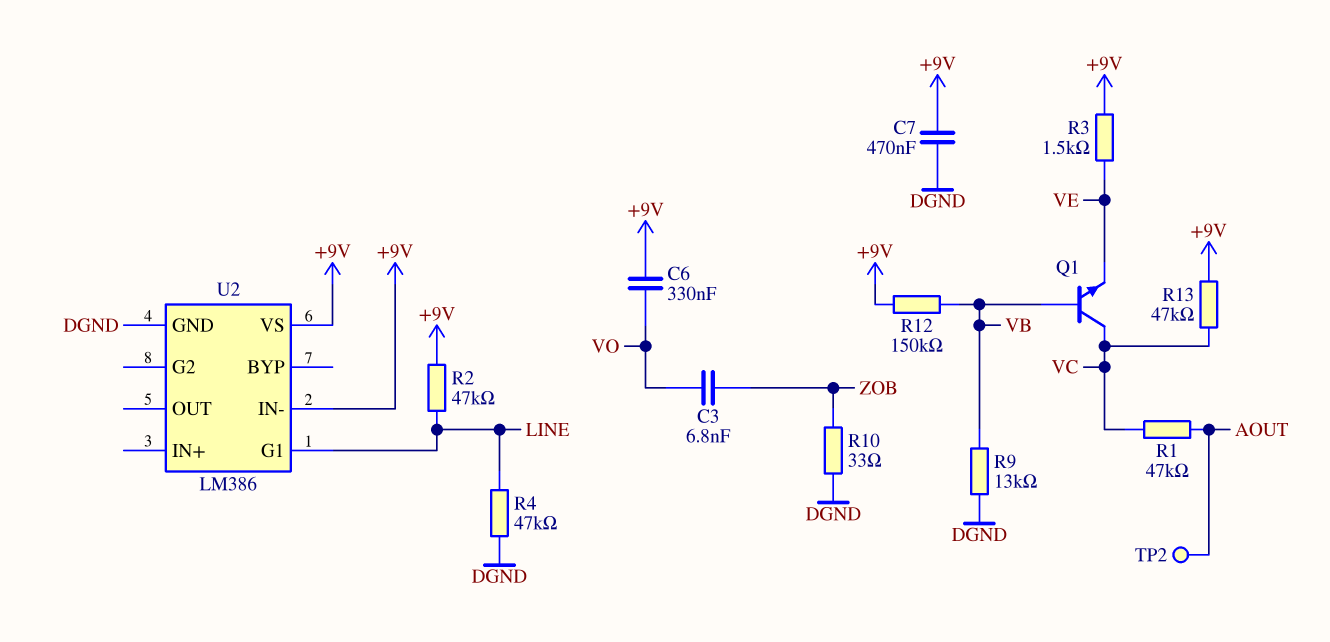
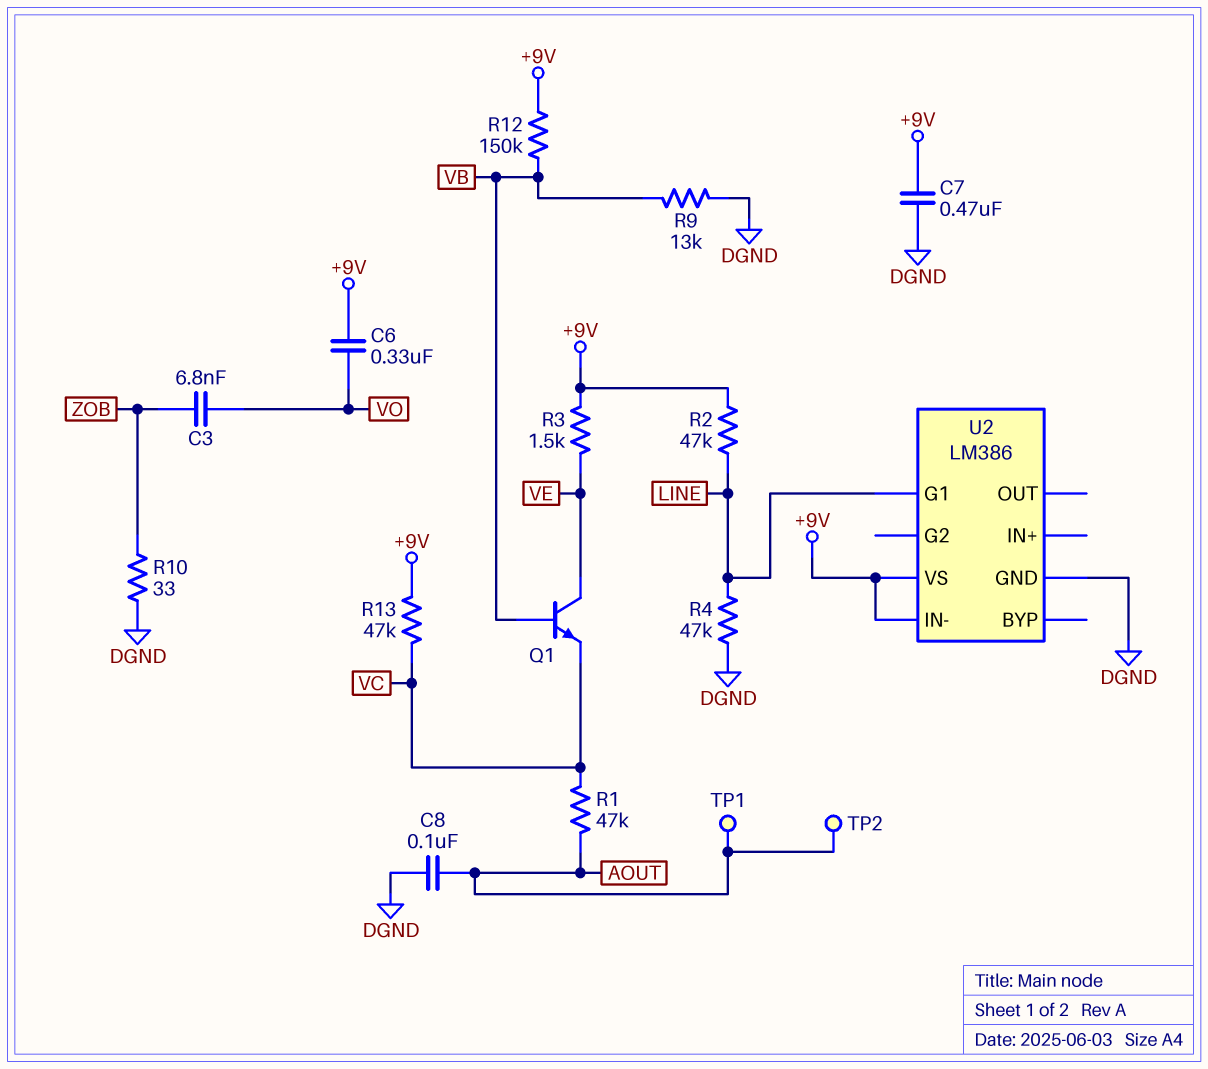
C8: none -> 100nF (AOUT, DGND)
Q1: NPN (B VB, C VC, E VE) -> NPN (B VB, C VE, E VC)
TP1: none -> test point (AOUT)

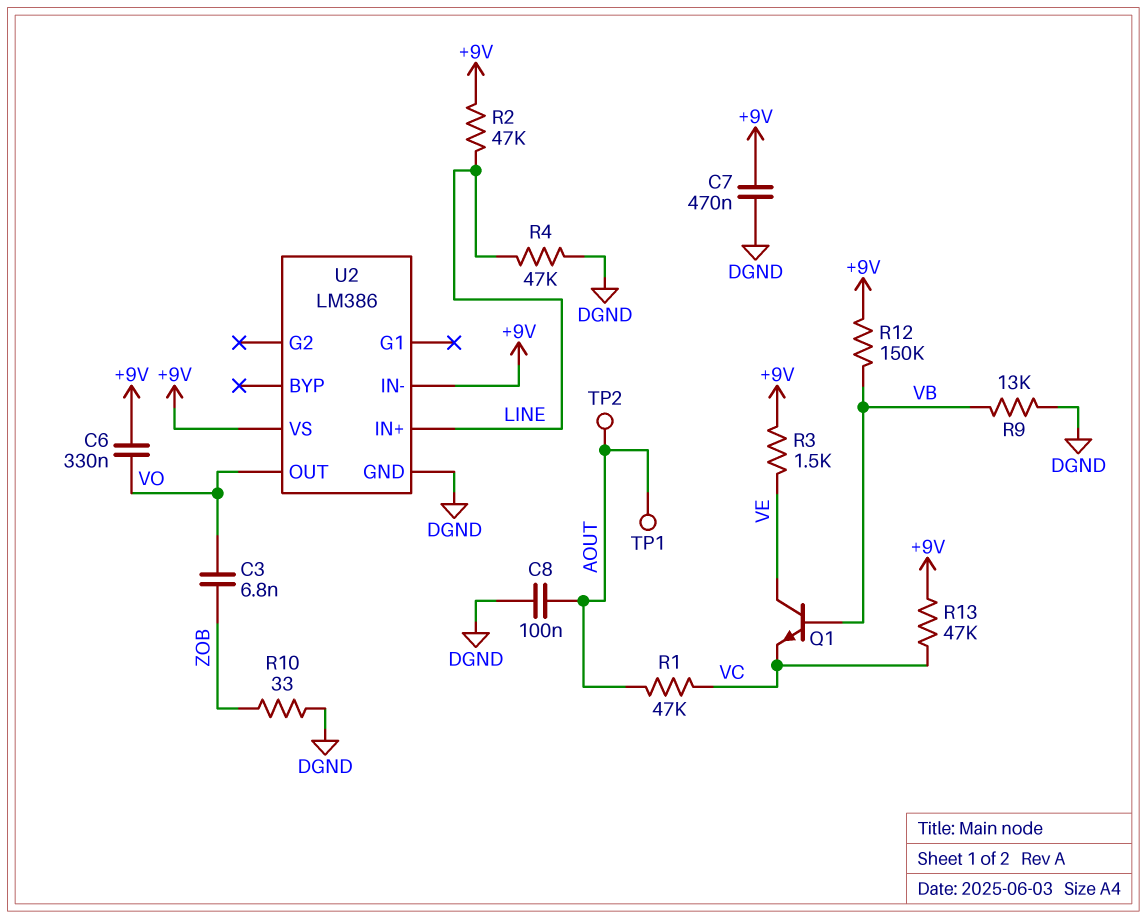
U2 pin G1: LINE -> none
U2 pin IN+: none -> LINE
U2 pin OUT: none -> VO

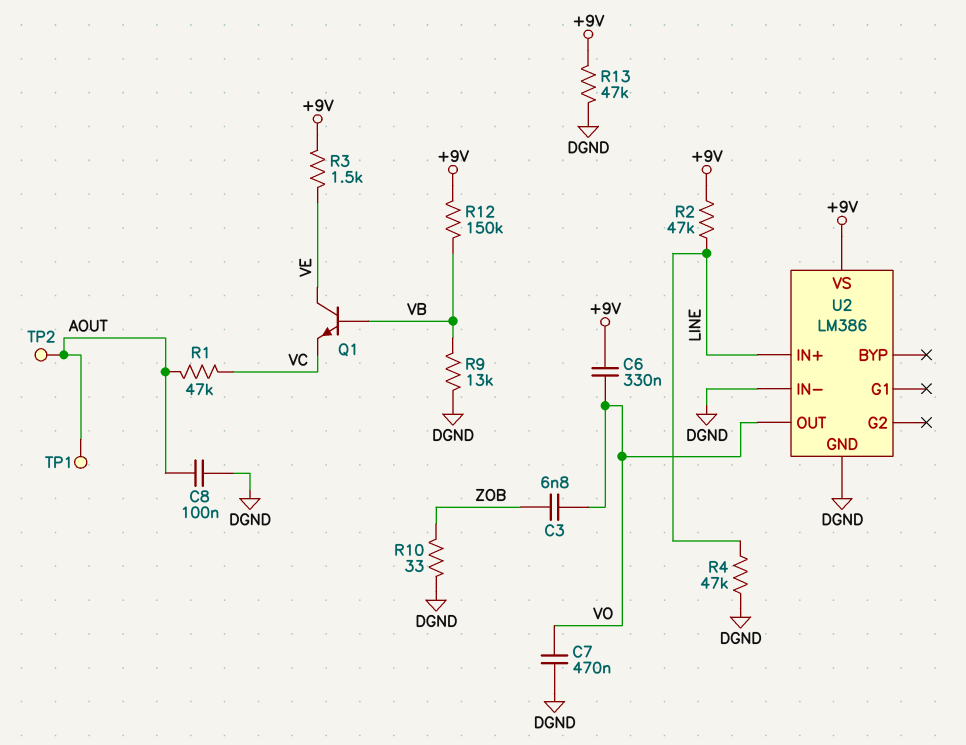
C7: 470nF (+9V, DGND) -> 470nF (DGND, VO)
R13: 47k (+9V, VC) -> 47k (+9V, DGND)
U2 pin IN-: +9V -> DGND

